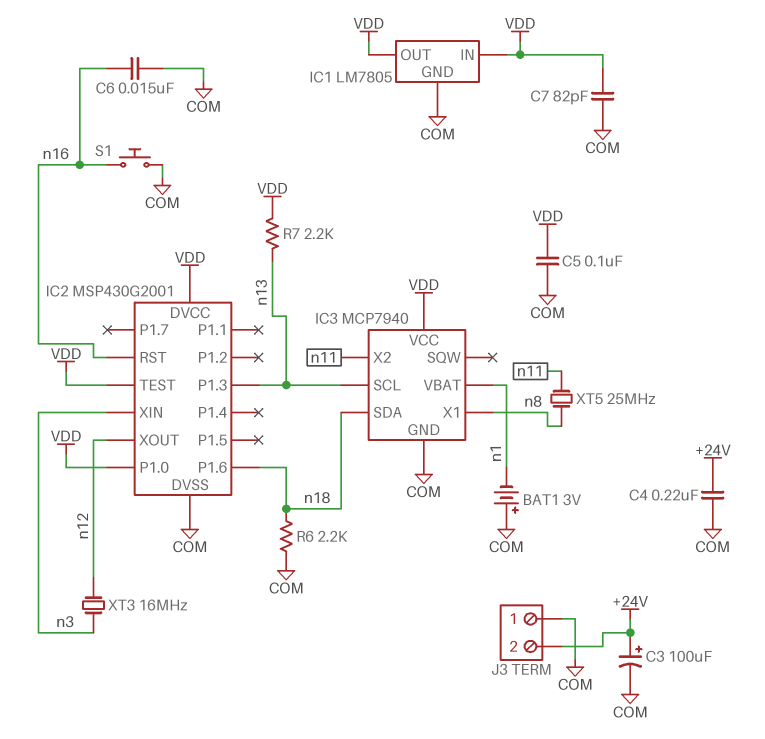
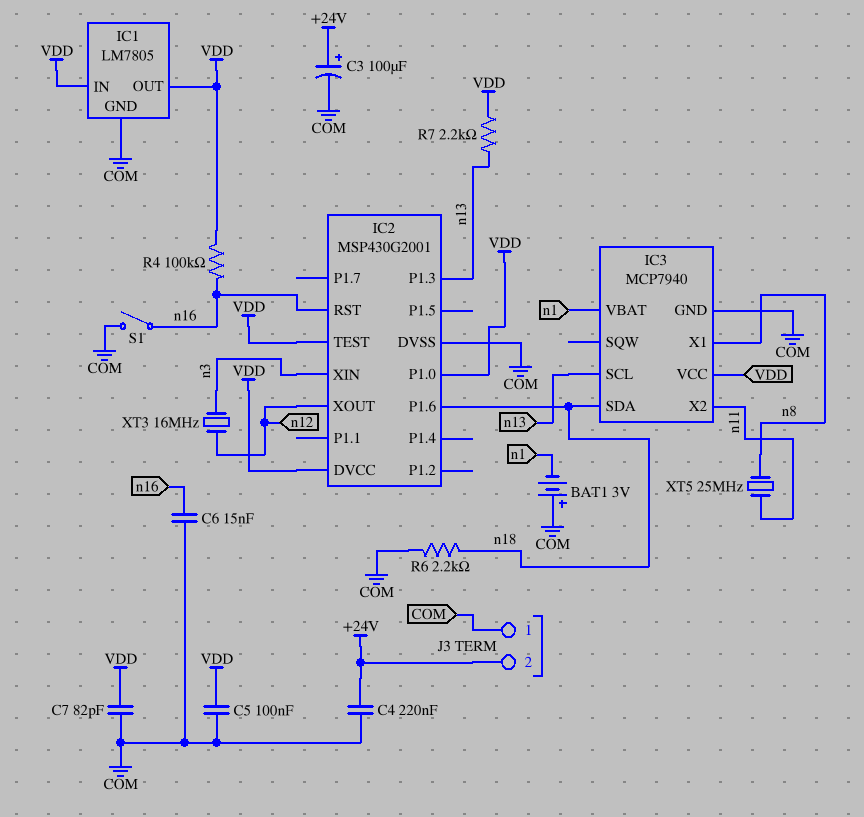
R4: none -> 100k (VDD, n16)
S1: button (COM, n16) -> switch (COM, n16)

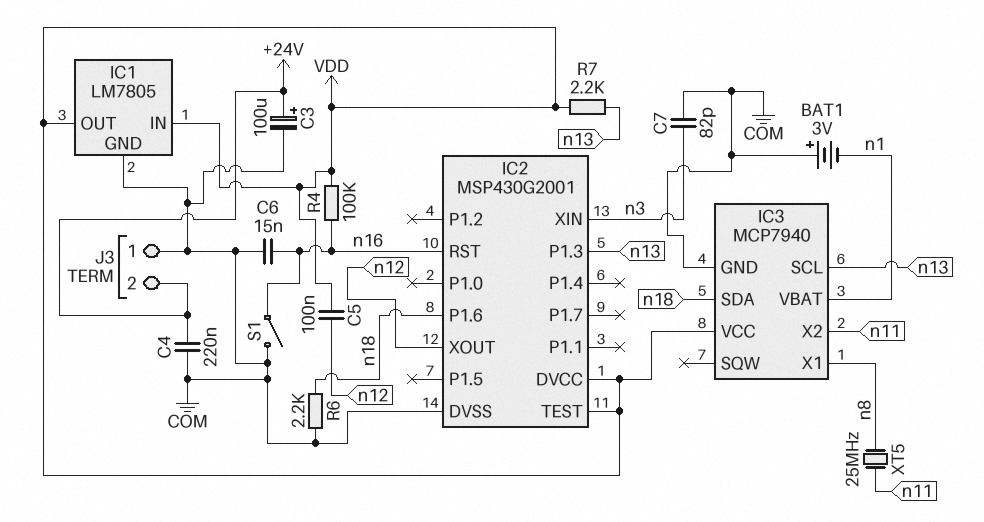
C5: 100nF (COM, VDD) -> 100nF (VDD, n12)
C7: 82pF (COM, VDD) -> 82pF (COM, n3)
IC2 pin P1.0: VDD -> none
XT3: 16MHz (n3, n12) -> none

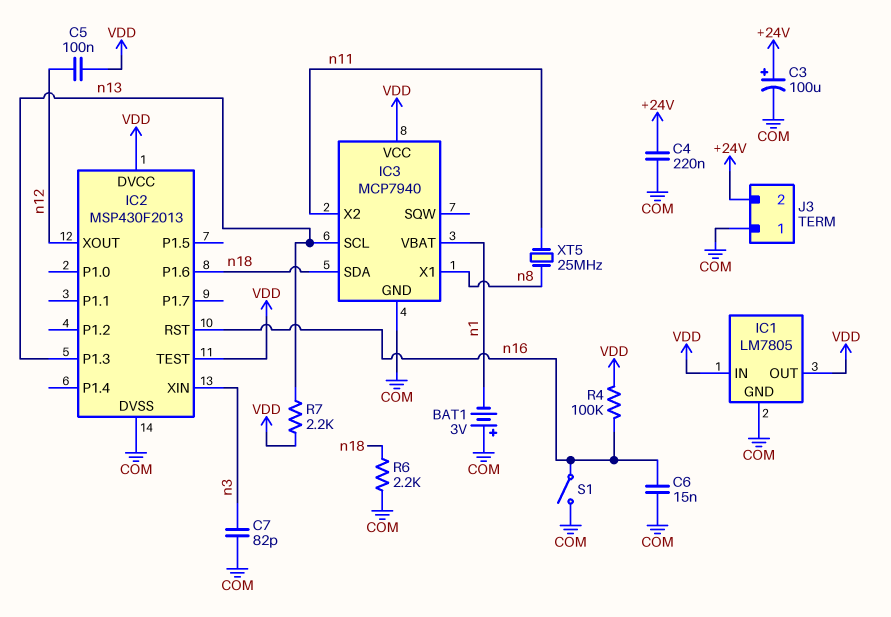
IC2: MSP430G2001 -> MSP430F2013

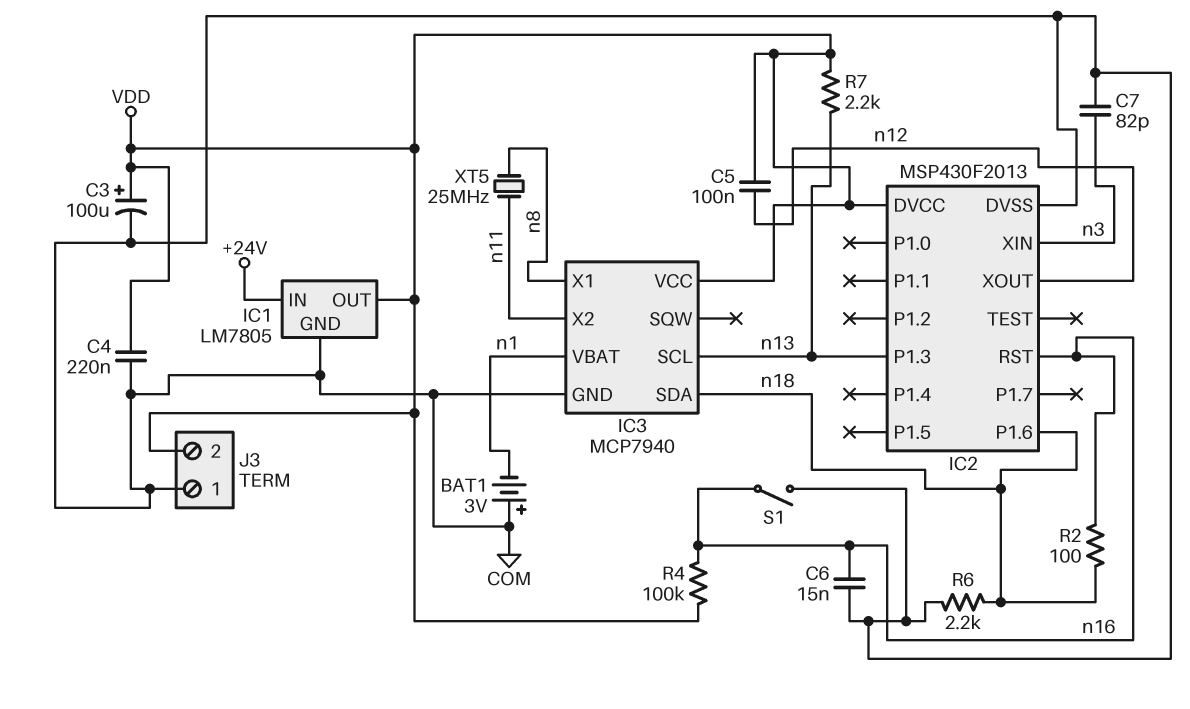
C3: 100uF (plus +24V, minus COM) -> 100uF (plus VDD, minus COM)
C4: 220nF (+24V, COM) -> 220nF (COM, VDD)
IC1 pin IN: VDD -> +24V
IC2 pin TEST: VDD -> none
J3 pin 2: +24V -> VDD
R2: none -> 100 (n16, n18)

